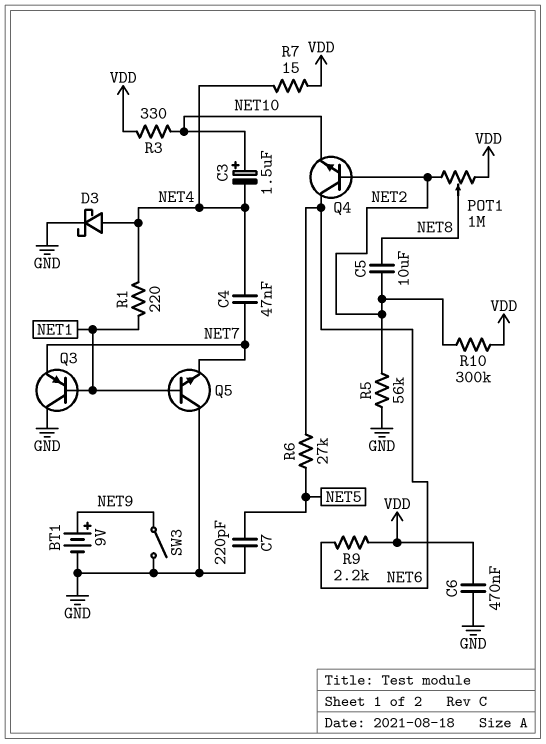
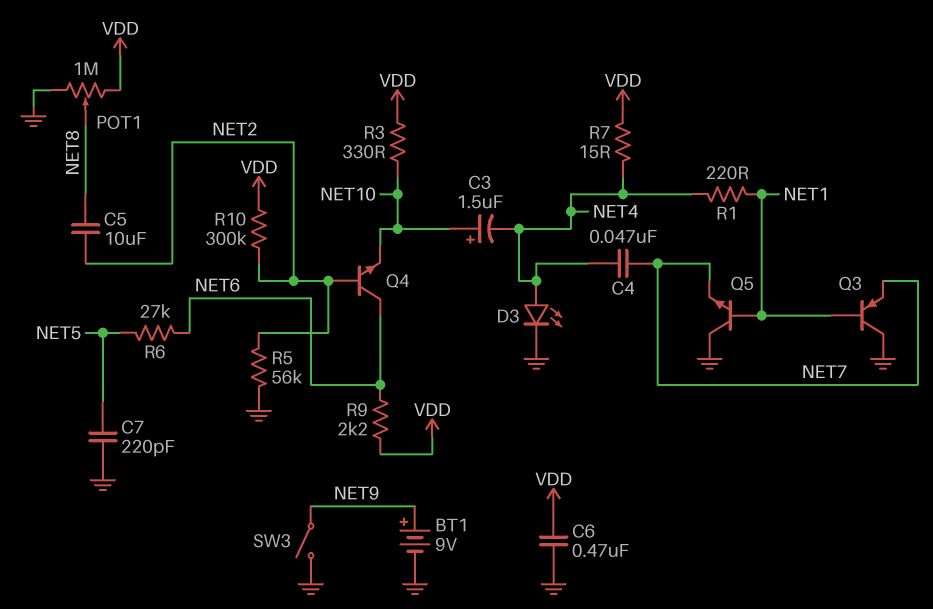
D3: schottky (A NET4, K GND) -> LED (A NET4, K GND)
POT1: 1M (NET2, VDD, wiper NET8) -> 1M (GND, VDD, wiper NET8)

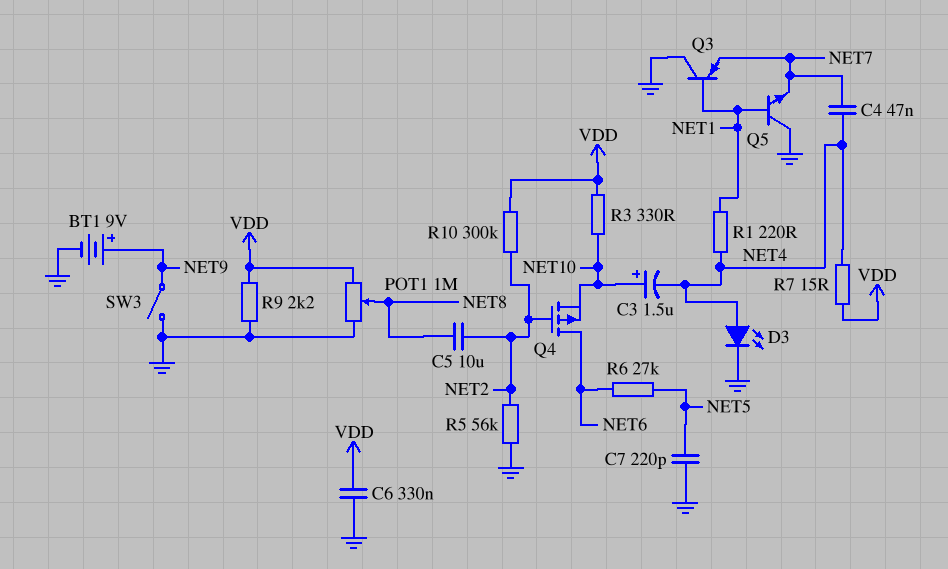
C6: 470nF (GND, VDD) -> 330nF (GND, VDD)
Q4: NPN (B NET2, C NET6, E NET10) -> PMOS (G NET2, D NET6, S NET10)
R9: 2.2k (NET6, VDD) -> 2.2k (GND, VDD)

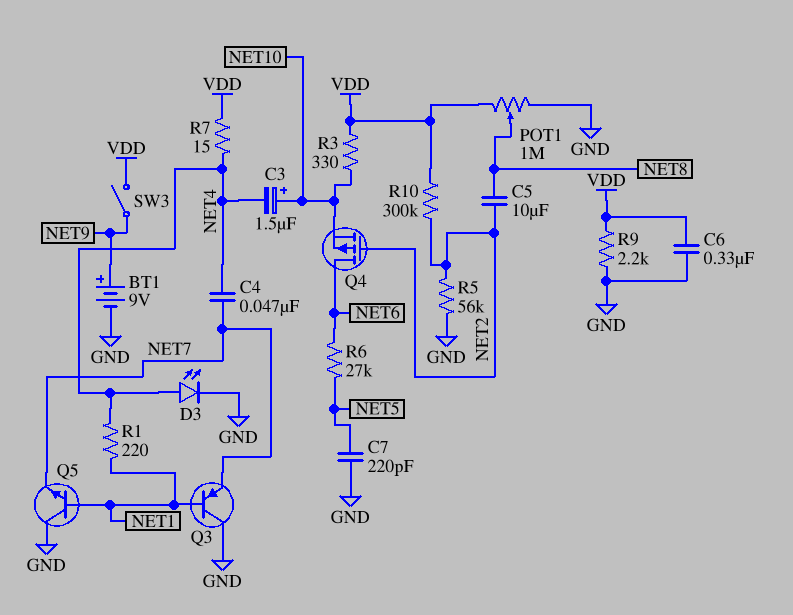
SW3: switch (GND, NET9) -> switch (NET9, VDD)

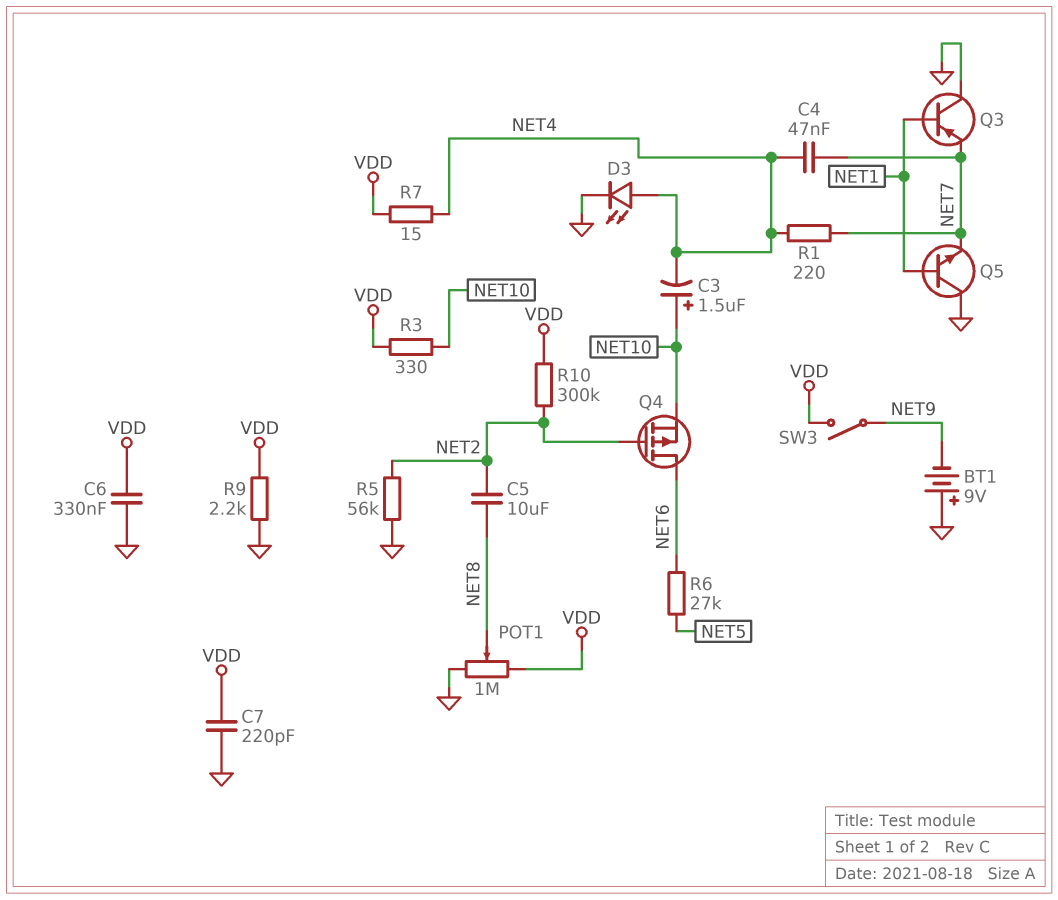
BT1: 9V (plus NET9, minus GND) -> 9V (plus GND, minus NET9)
C7: 220pF (GND, NET5) -> 220pF (GND, VDD)
R1: 220 (NET1, NET4) -> 220 (NET4, NET7)

